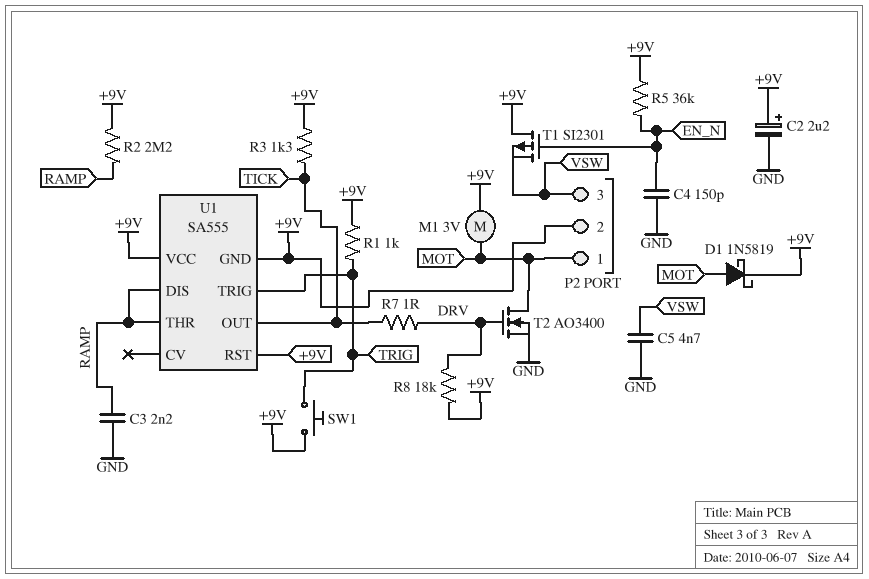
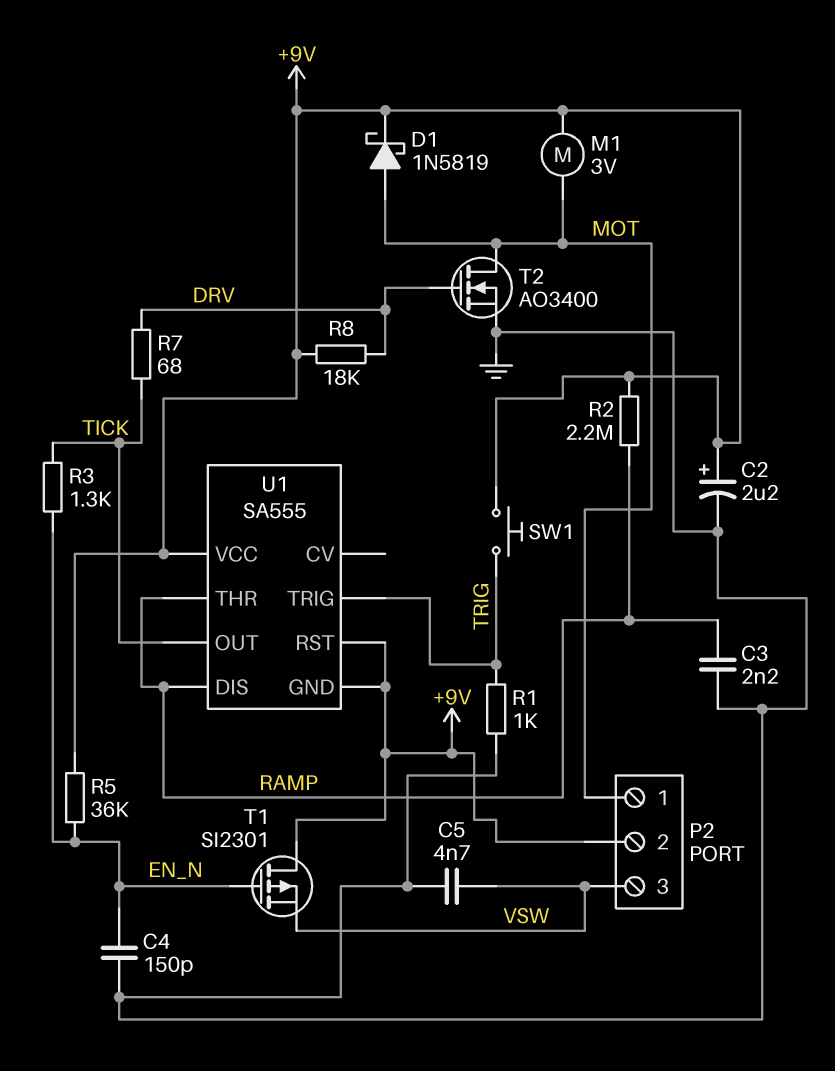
R1: 1k (+9V, TRIG) -> 1k (GND, TRIG)
R3: 1.3k (+9V, TICK) -> 1.3k (EN_N, TICK)
R7: 1 (DRV, TICK) -> 68 (DRV, TICK)

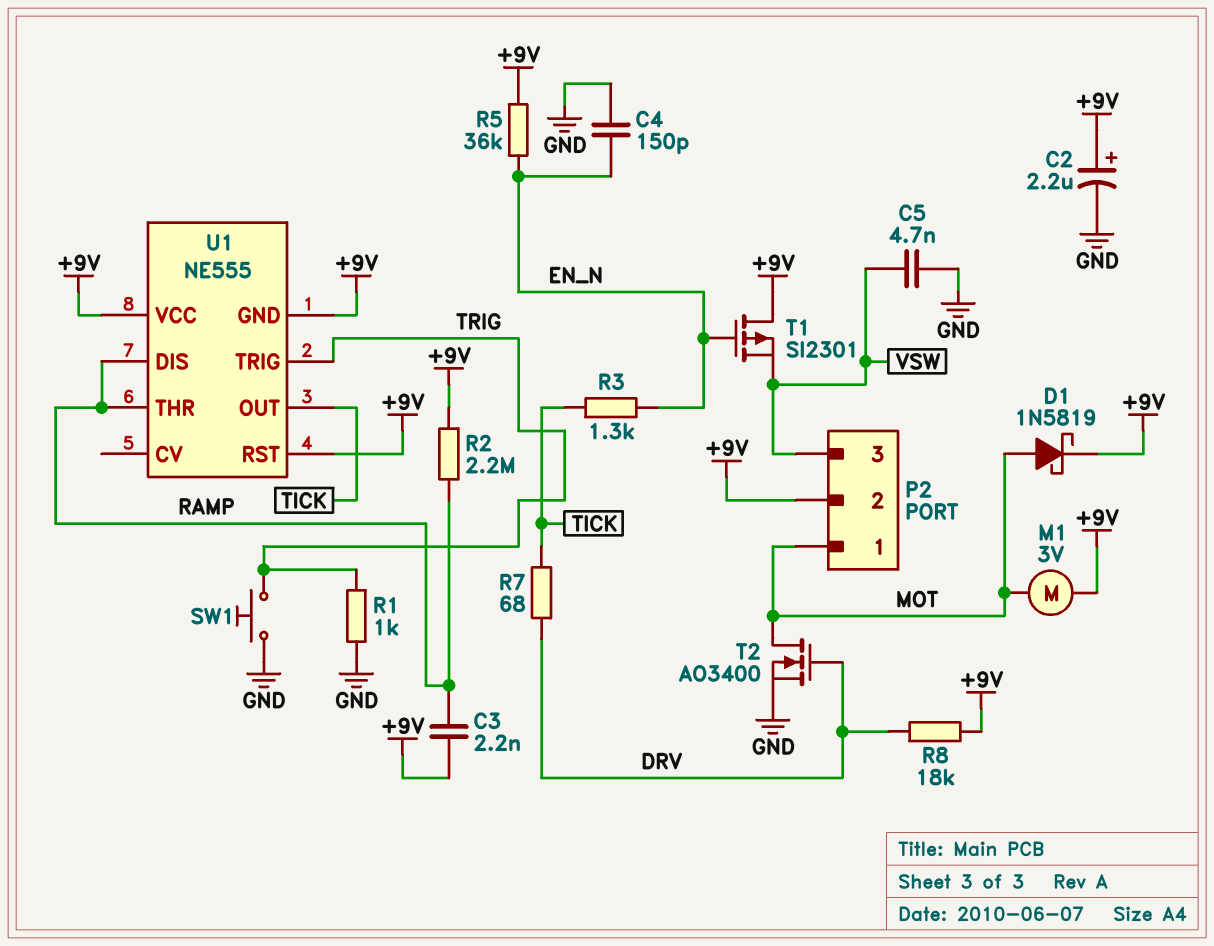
C3: 2.2nF (GND, RAMP) -> 2.2nF (+9V, RAMP)
SW1: button (+9V, TRIG) -> button (GND, TRIG)
U1: SA555 -> NE555

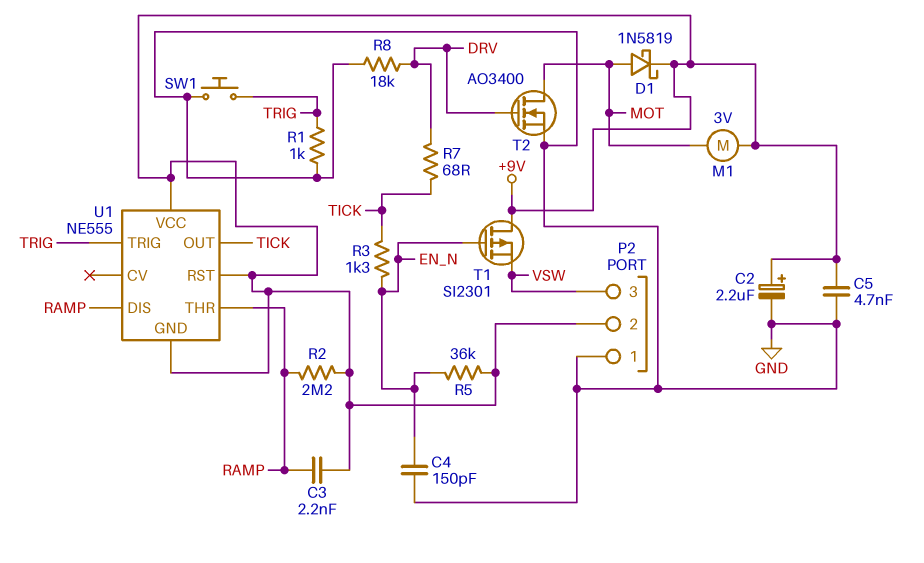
C5: 4.7nF (GND, VSW) -> 4.7nF (+9V, GND)
P2 pin 1: MOT -> GND
R8: 18k (+9V, DRV) -> 18k (DRV, GND)

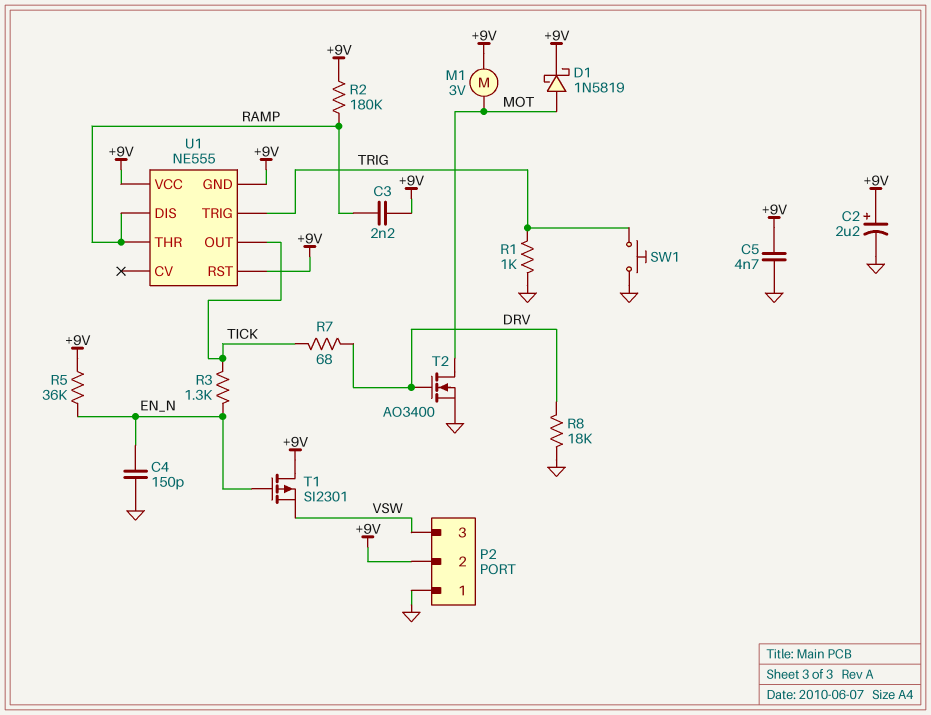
R2: 2.2M (+9V, RAMP) -> 180k (+9V, RAMP)

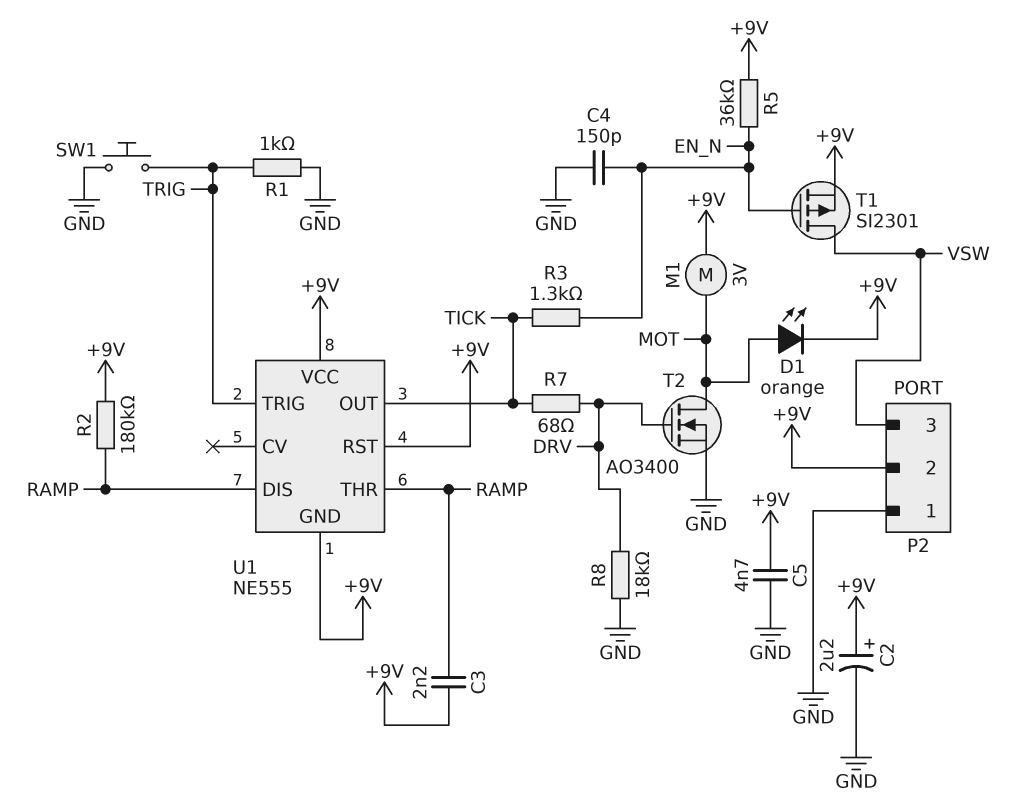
D1: schottky 1N5819 (A MOT, K +9V) -> LED orange (A MOT, K +9V)
T1: PMOS SI2301 (G EN_N, D +9V, S VSW) -> PMOS SI2301 (G EN_N, D VSW, S +9V)

